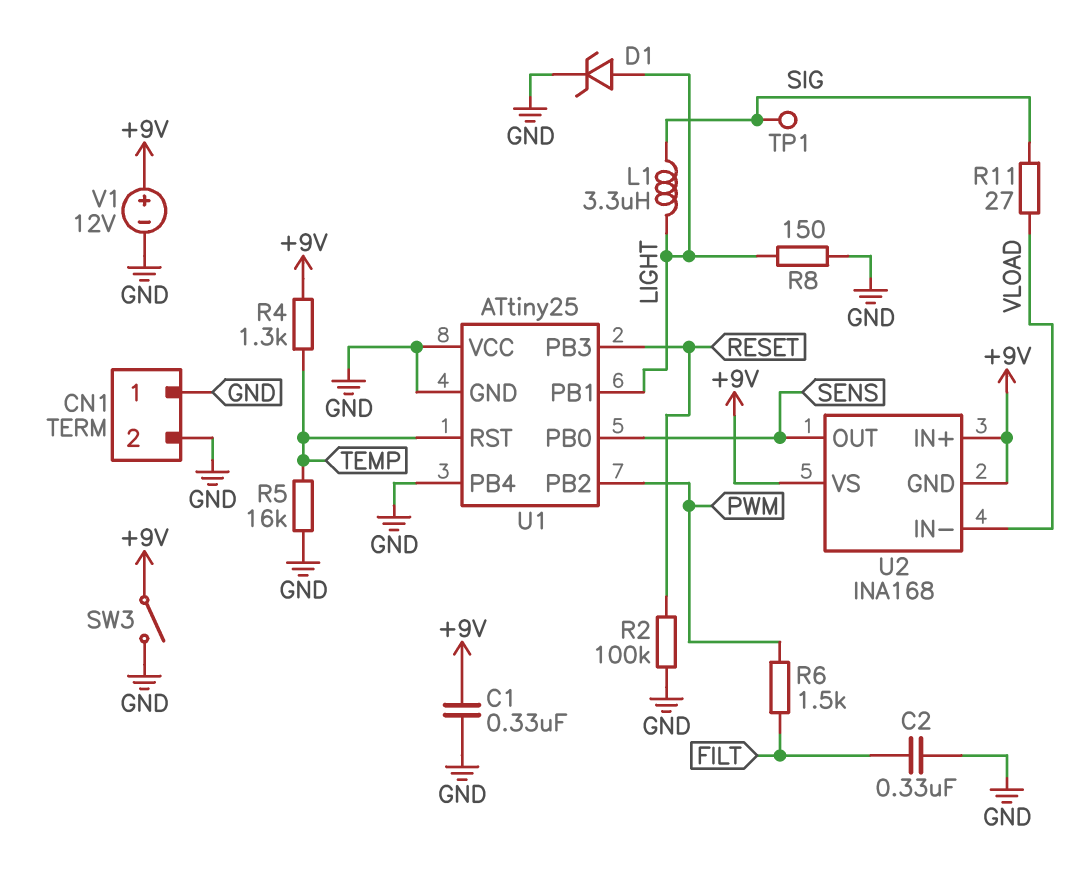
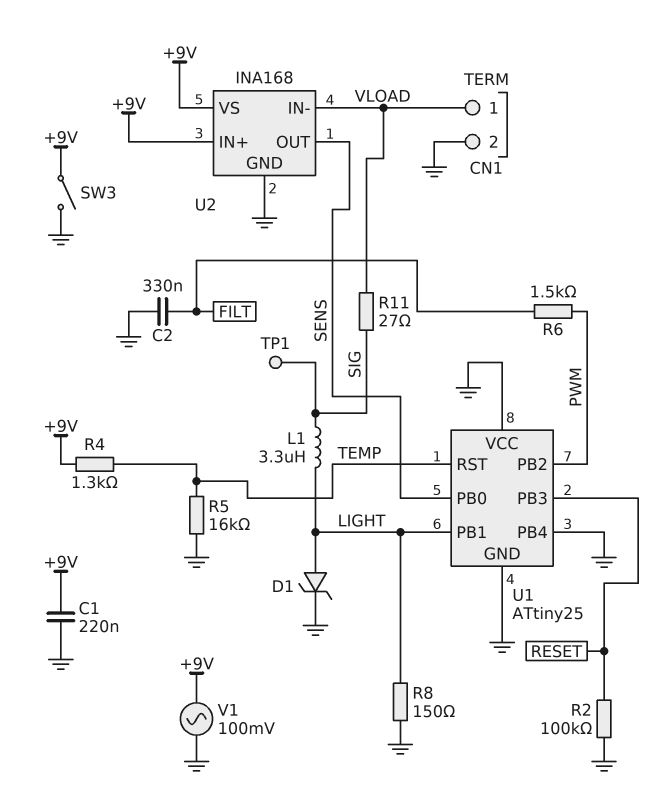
C1: 330nF (+9V, GND) -> 220nF (+9V, GND)
CN1 pin 1: GND -> VLOAD
U2 pin GND: +9V -> GND
V1: 12V (plus +9V, minus GND) -> AC 100mV (+9V, GND)

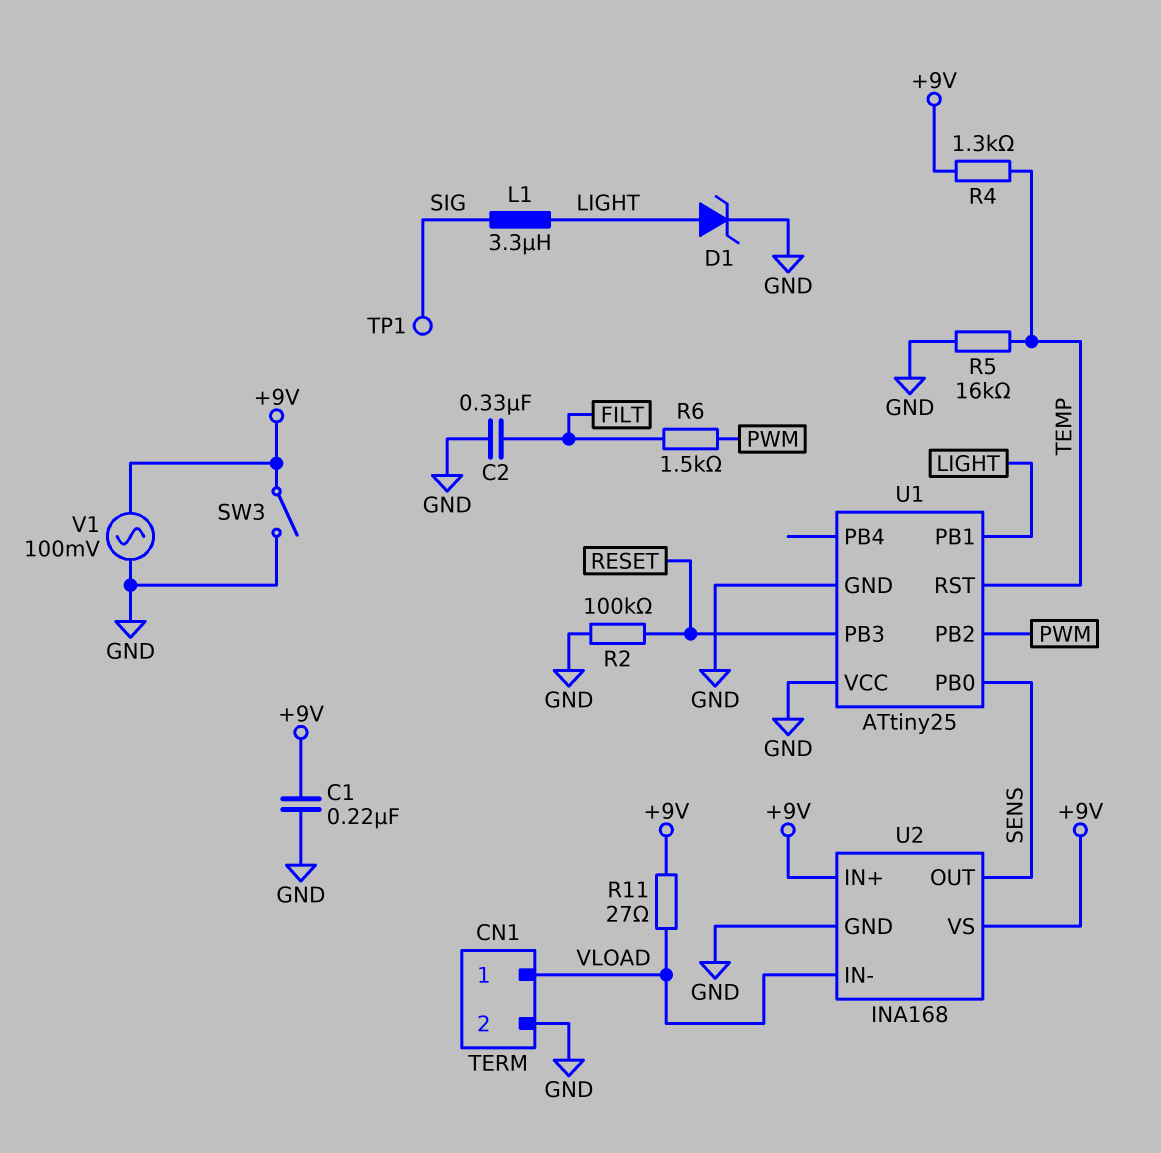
R8: 150 (GND, LIGHT) -> none
R11: 27 (SIG, VLOAD) -> 27 (+9V, VLOAD)
U1 pin PB4: GND -> none

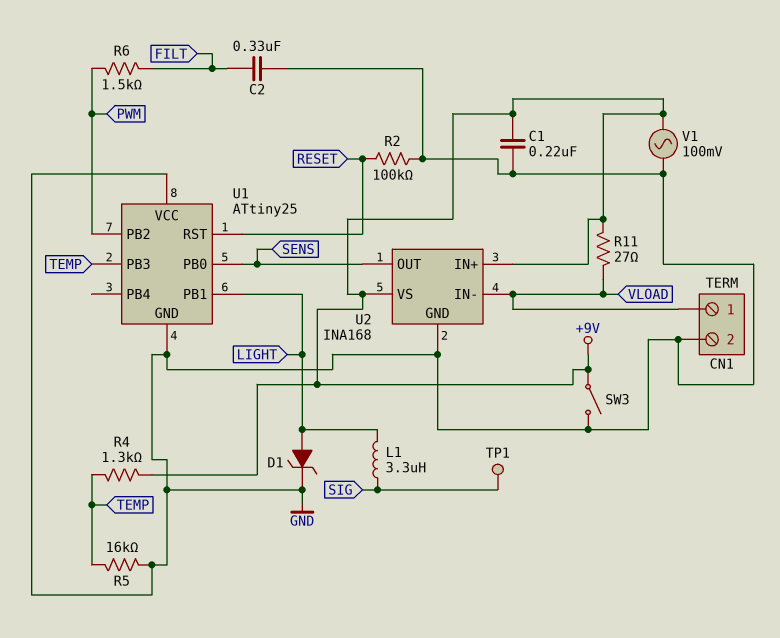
U1 pin PB3: RESET -> TEMP
U1 pin RST: TEMP -> RESET

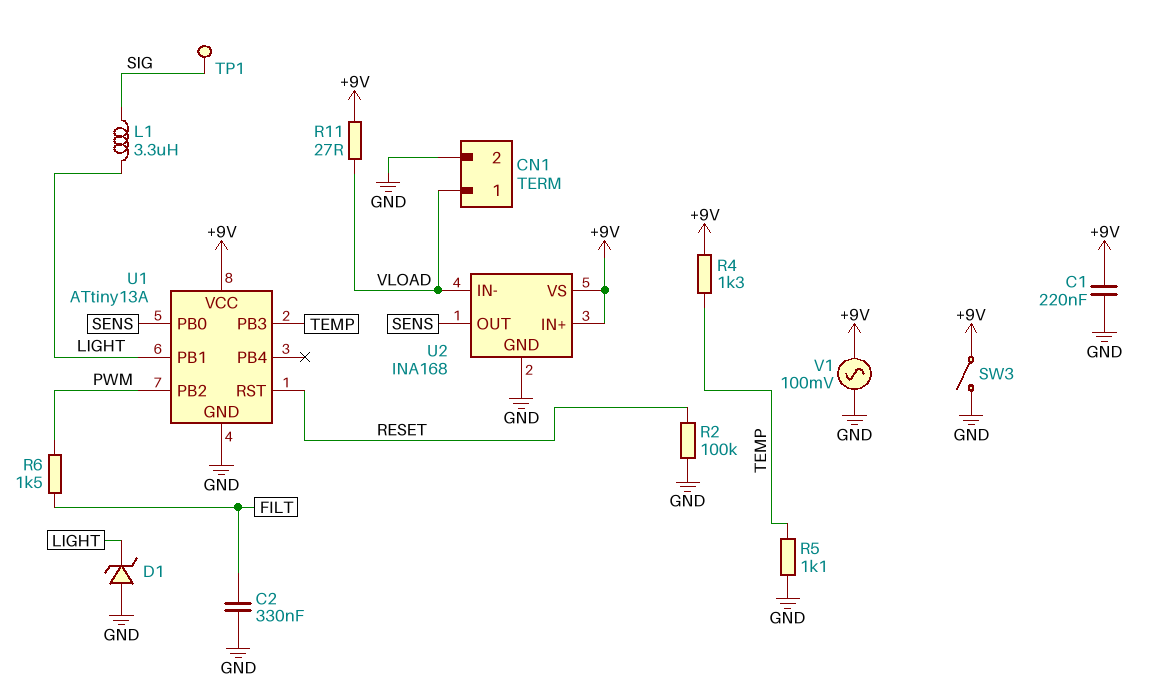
D1: zener (A LIGHT, K GND) -> zener (A GND, K LIGHT)
R5: 16k (GND, TEMP) -> 1.1k (GND, TEMP)
U1: ATtiny25 -> ATtiny13A
U1 pin VCC: GND -> +9V

